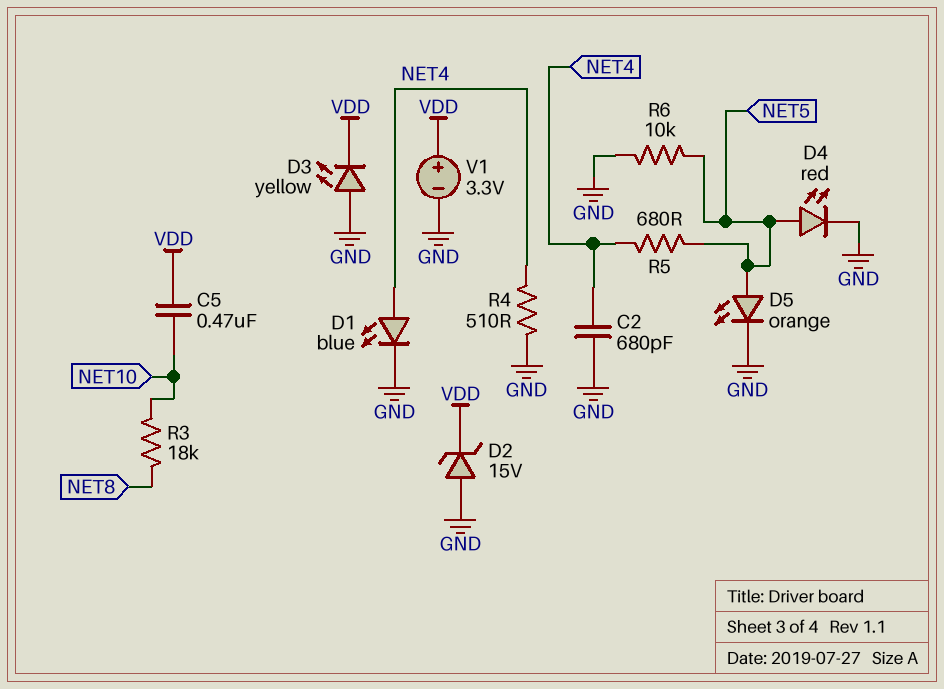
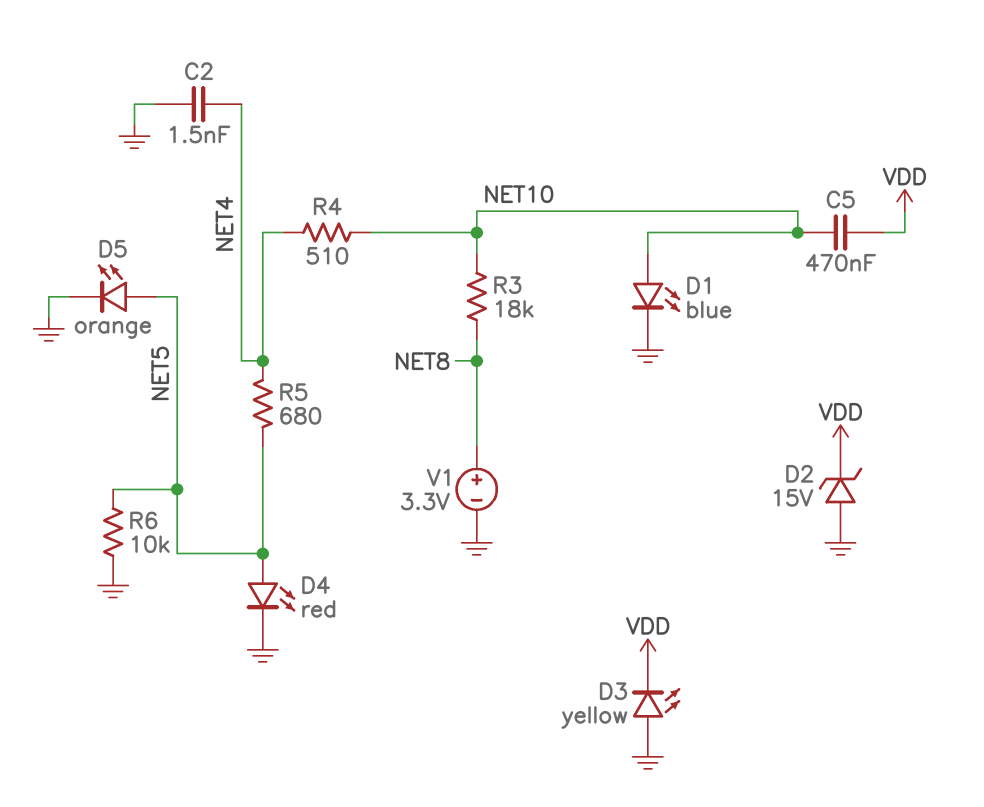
C2: 680pF (GND, NET4) -> 1.5nF (GND, NET4)
D1: LED blue (A NET4, K GND) -> LED blue (A NET10, K GND)
R4: 510 (GND, NET4) -> 510 (NET4, NET10)
V1: 3.3V (plus VDD, minus GND) -> 3.3V (plus NET8, minus GND)

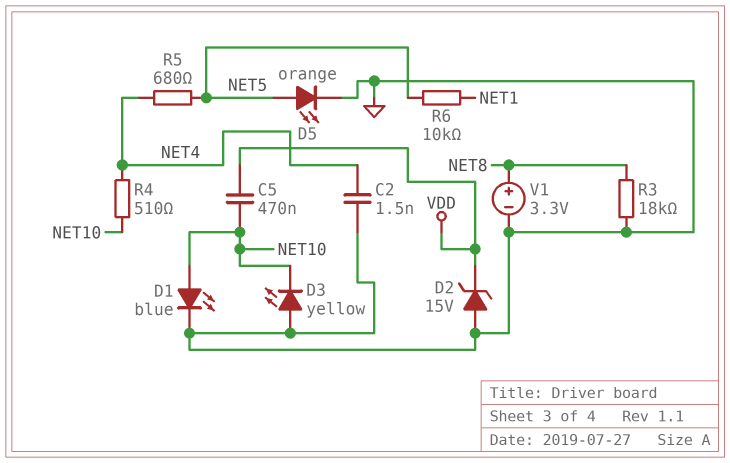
D3: LED yellow (A GND, K VDD) -> LED yellow (A GND, K NET10)
D4: LED red (A NET5, K GND) -> none
R3: 18k (NET8, NET10) -> 18k (GND, NET8)
R6: 10k (GND, NET5) -> 10k (NET1, NET5)

